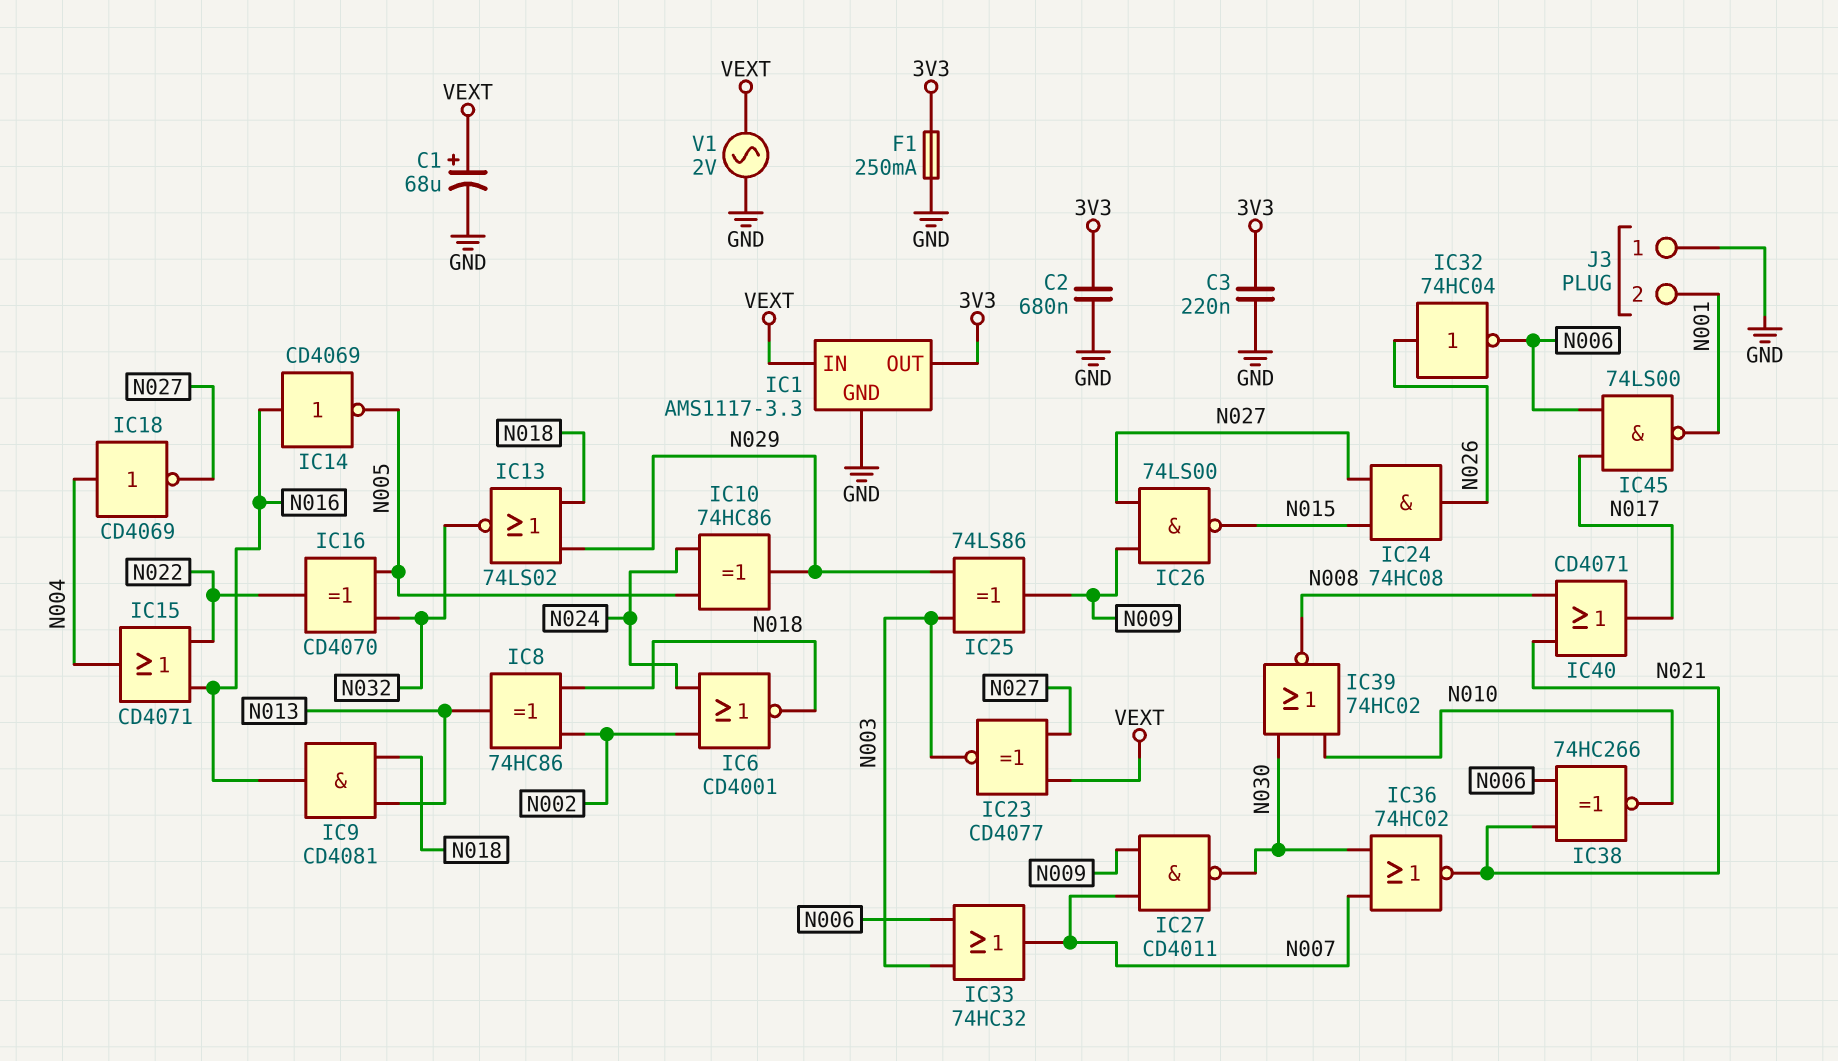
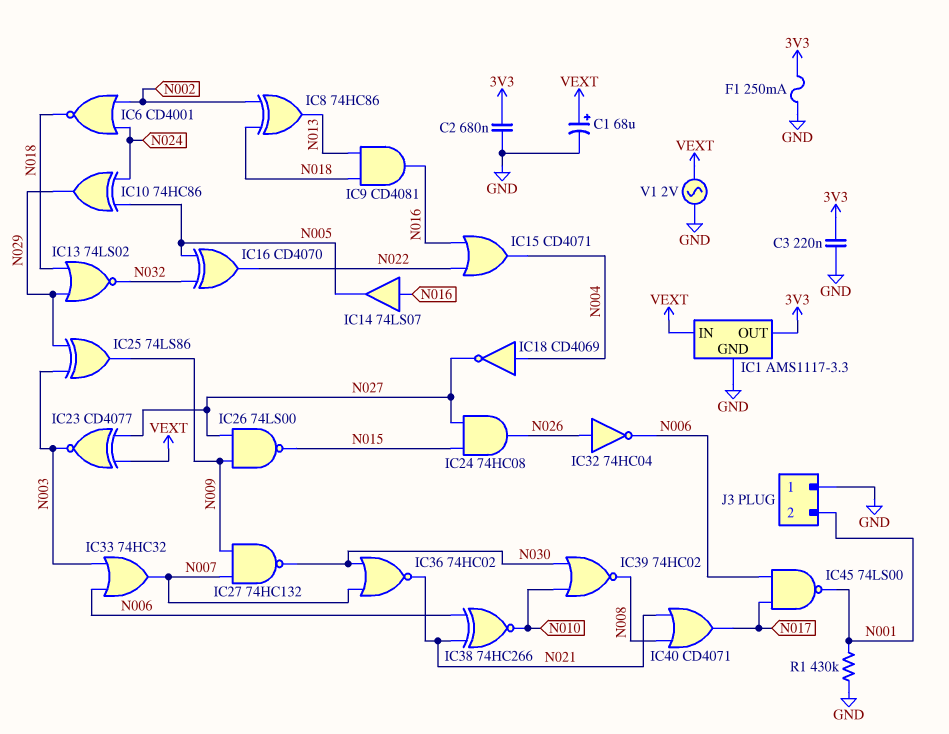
IC14: NOT CD4069 (in N016, out N005) -> buffer 74LS07 (in N016, out N005)
IC27: NAND CD4011 (in N007, in N009, out N030) -> NAND 74HC132 (in N007, in N009, out N030)
R1: none -> 430k (GND, N001)

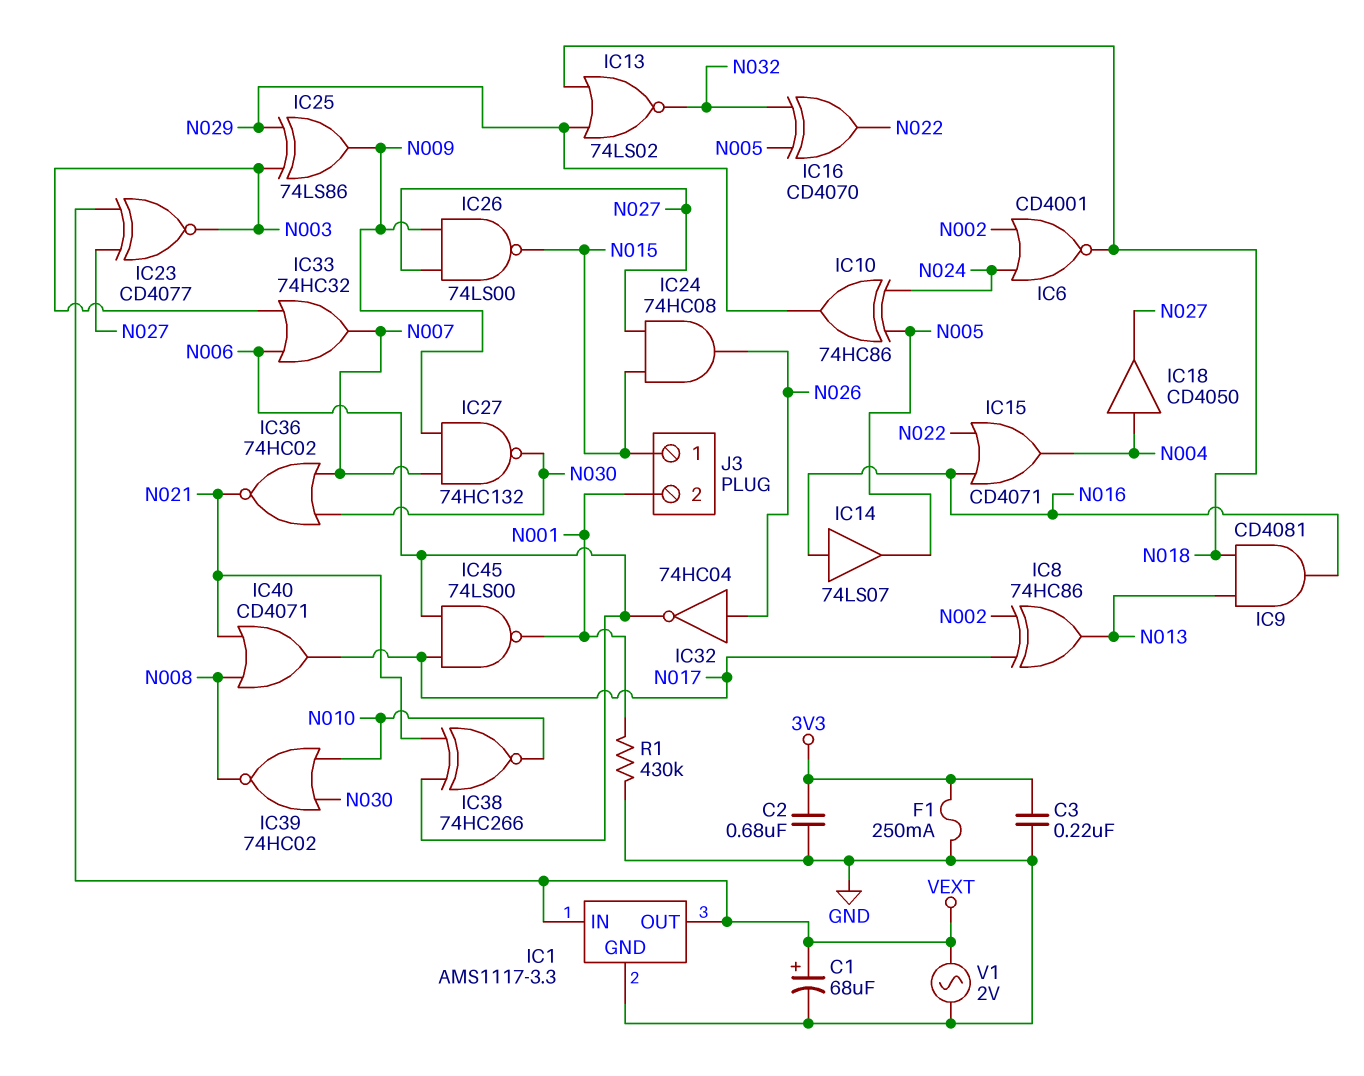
IC1 pin OUT: 3V3 -> VEXT
IC8: XOR 74HC86 (in N002, in N018, out N013) -> XOR 74HC86 (in N002, in N017, out N013)
IC18: NOT CD4069 (in N004, out N027) -> buffer CD4050 (in N004, out N027)
J3 pin 1: GND -> N015

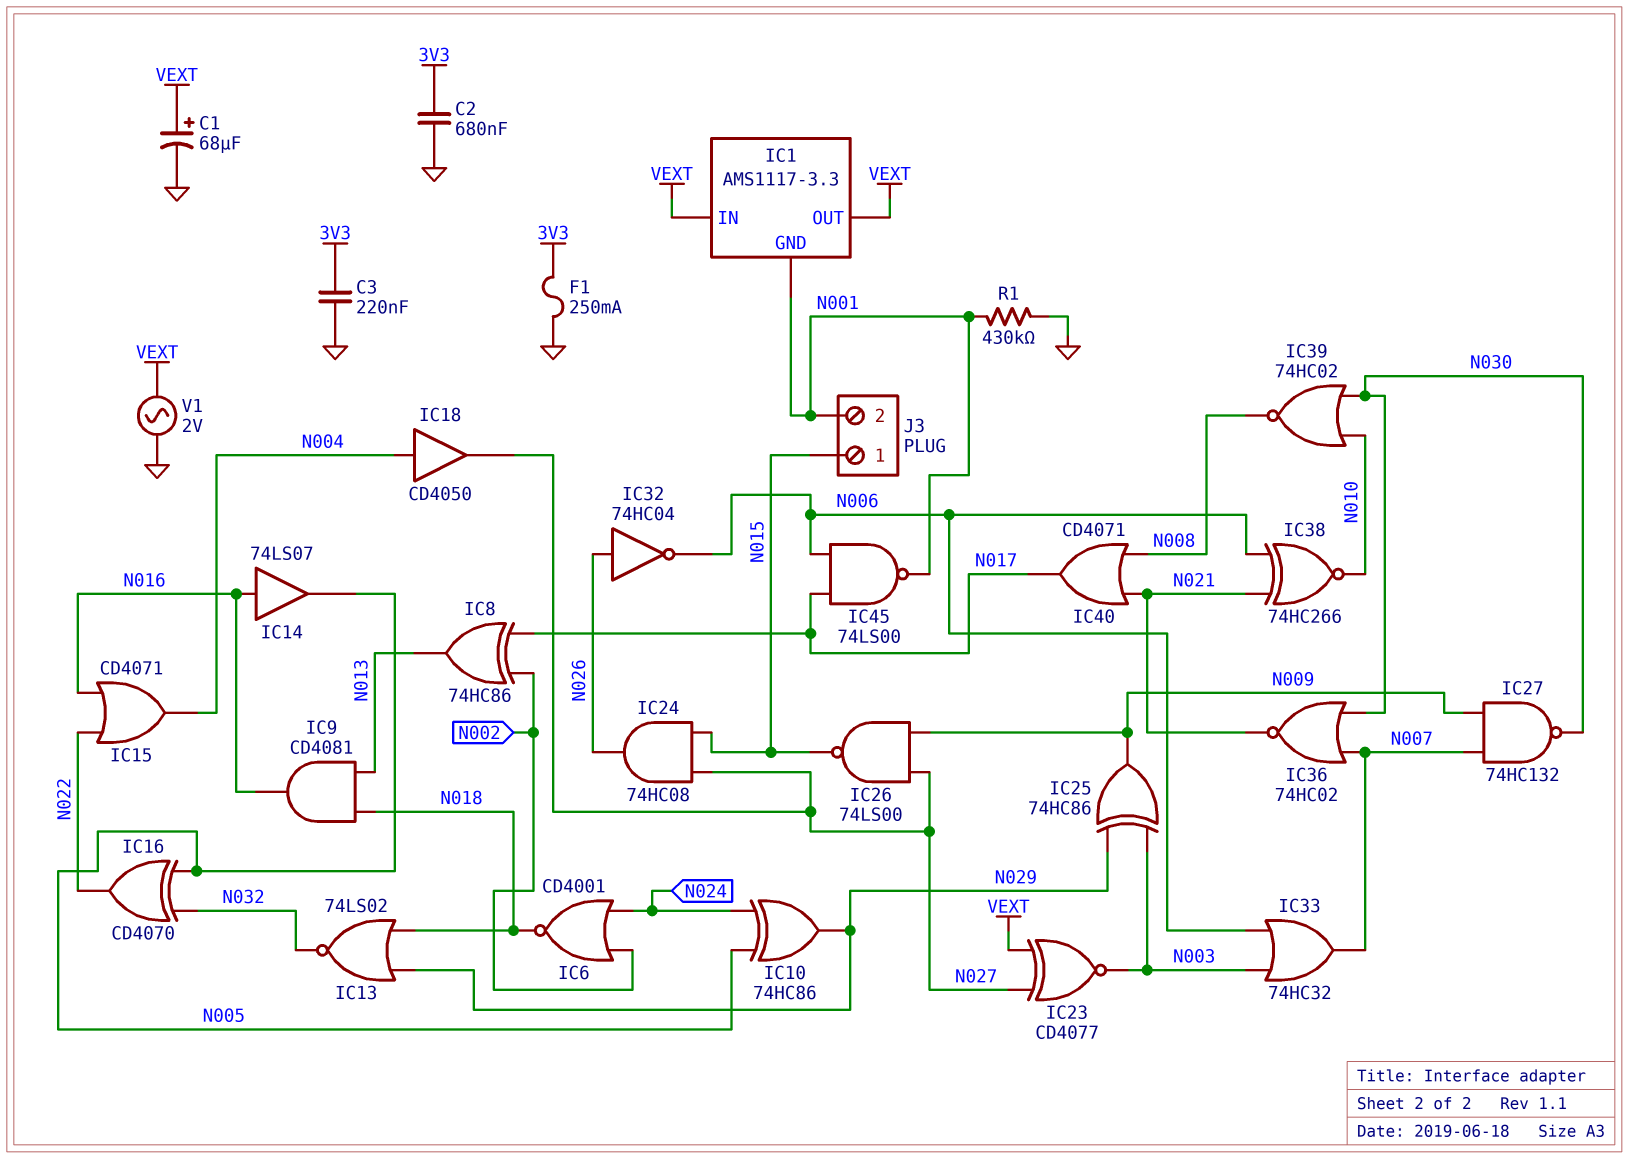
IC1 pin GND: GND -> N001
IC25: XOR 74LS86 (in N003, in N029, out N009) -> XOR 74HC86 (in N003, in N029, out N009)

